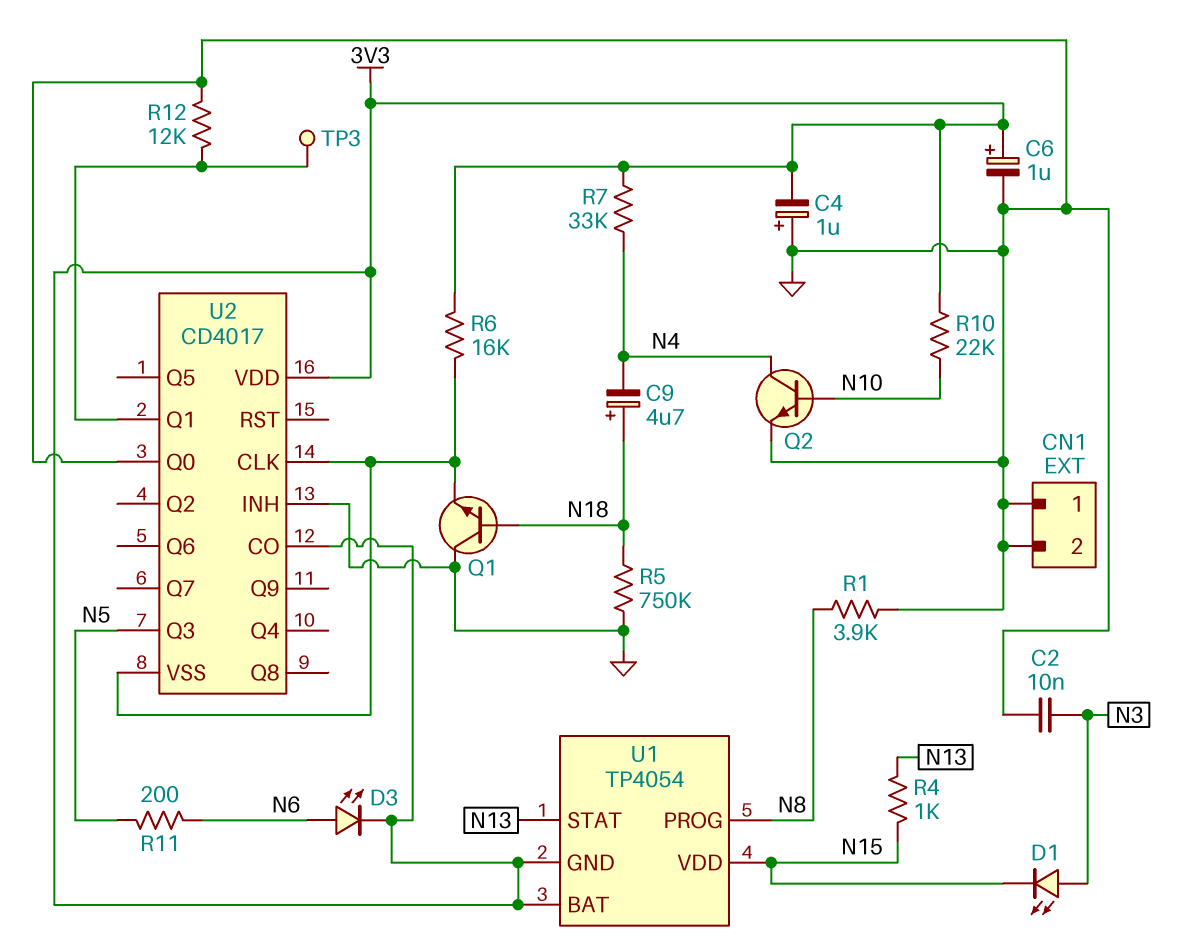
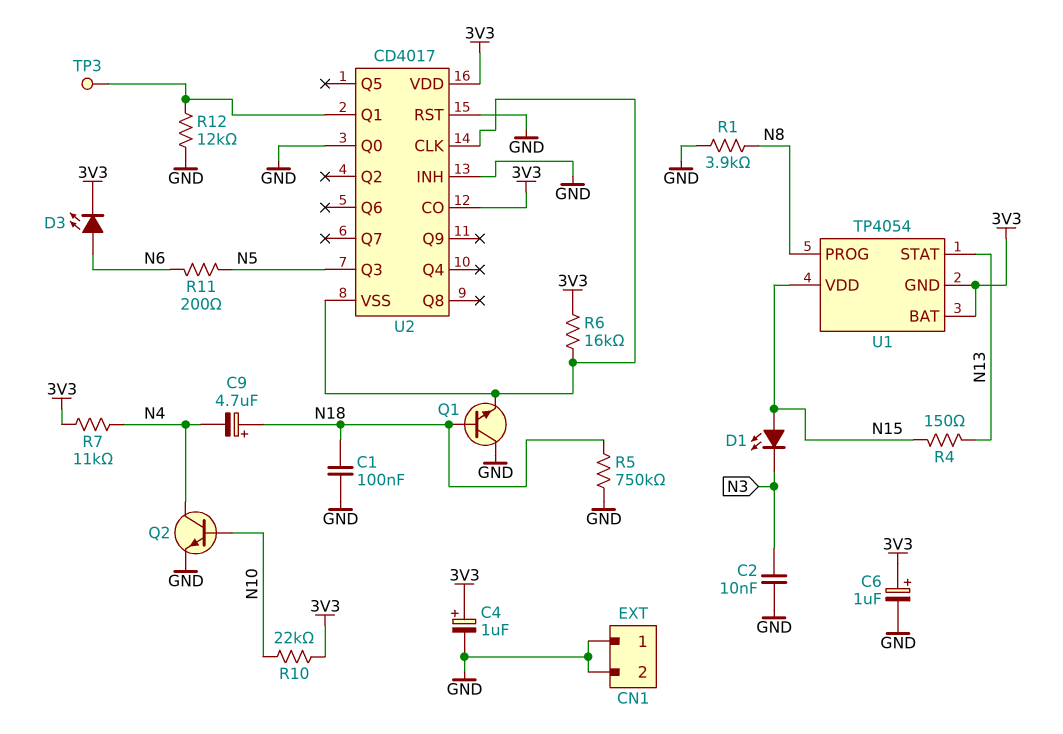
C1: none -> 100nF (GND, N18)
C4: 1uF (plus GND, minus 3V3) -> 1uF (plus 3V3, minus GND)
D1: LED (A N3, K N15) -> LED (A N15, K N3)
R4: 1k (N13, N15) -> 150 (N13, N15)
R7: 33k (3V3, N4) -> 11k (3V3, N4)
U2 pin RST: none -> GND

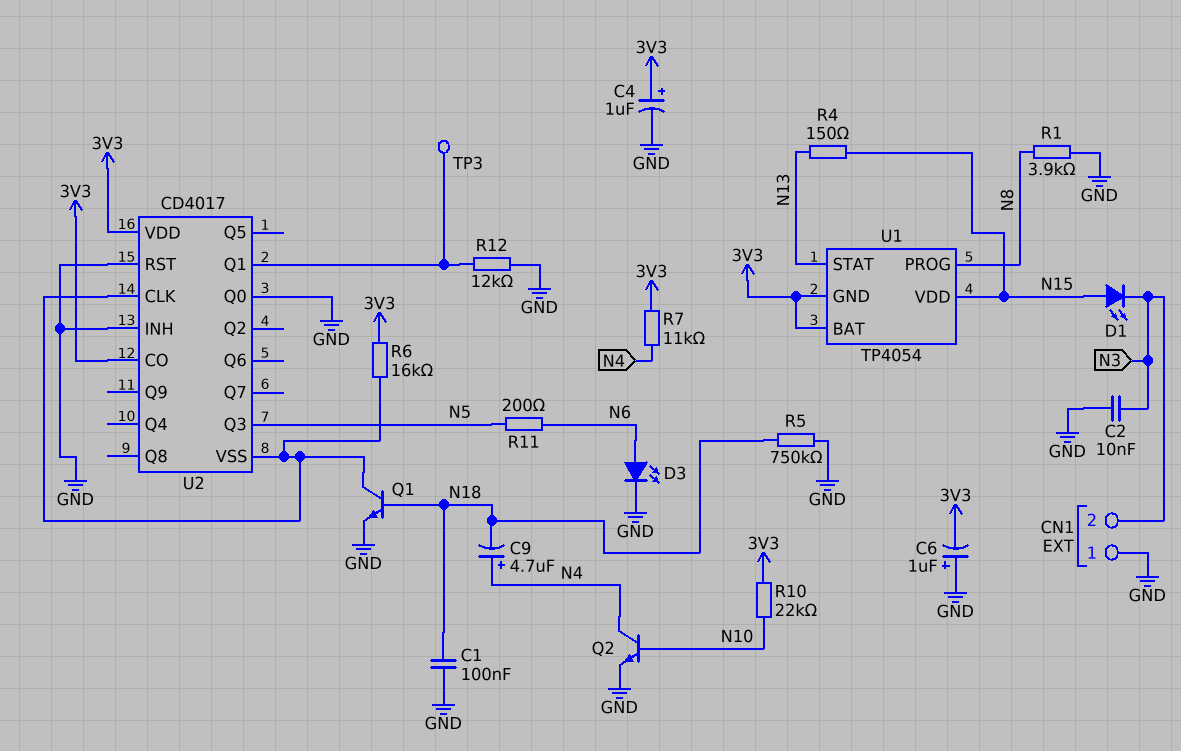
C6: 1uF (plus 3V3, minus GND) -> 1uF (plus GND, minus 3V3)
C9: 4.7uF (plus N18, minus N4) -> 4.7uF (plus N4, minus N18)
CN1 pin 2: GND -> N3
D3: LED (A N6, K 3V3) -> LED (A N6, K GND)
Q1: NPN (B N18, C GND, E U2/CLK) -> NPN (B N18, C U2/CLK, E GND)

